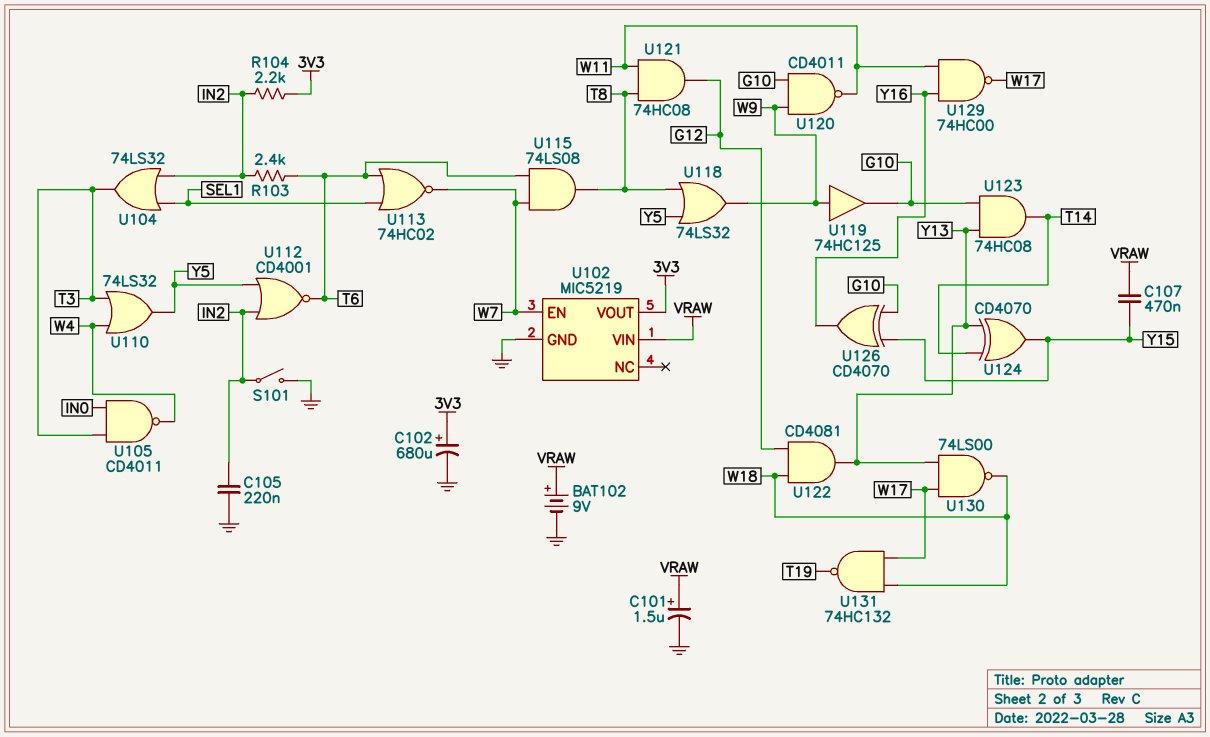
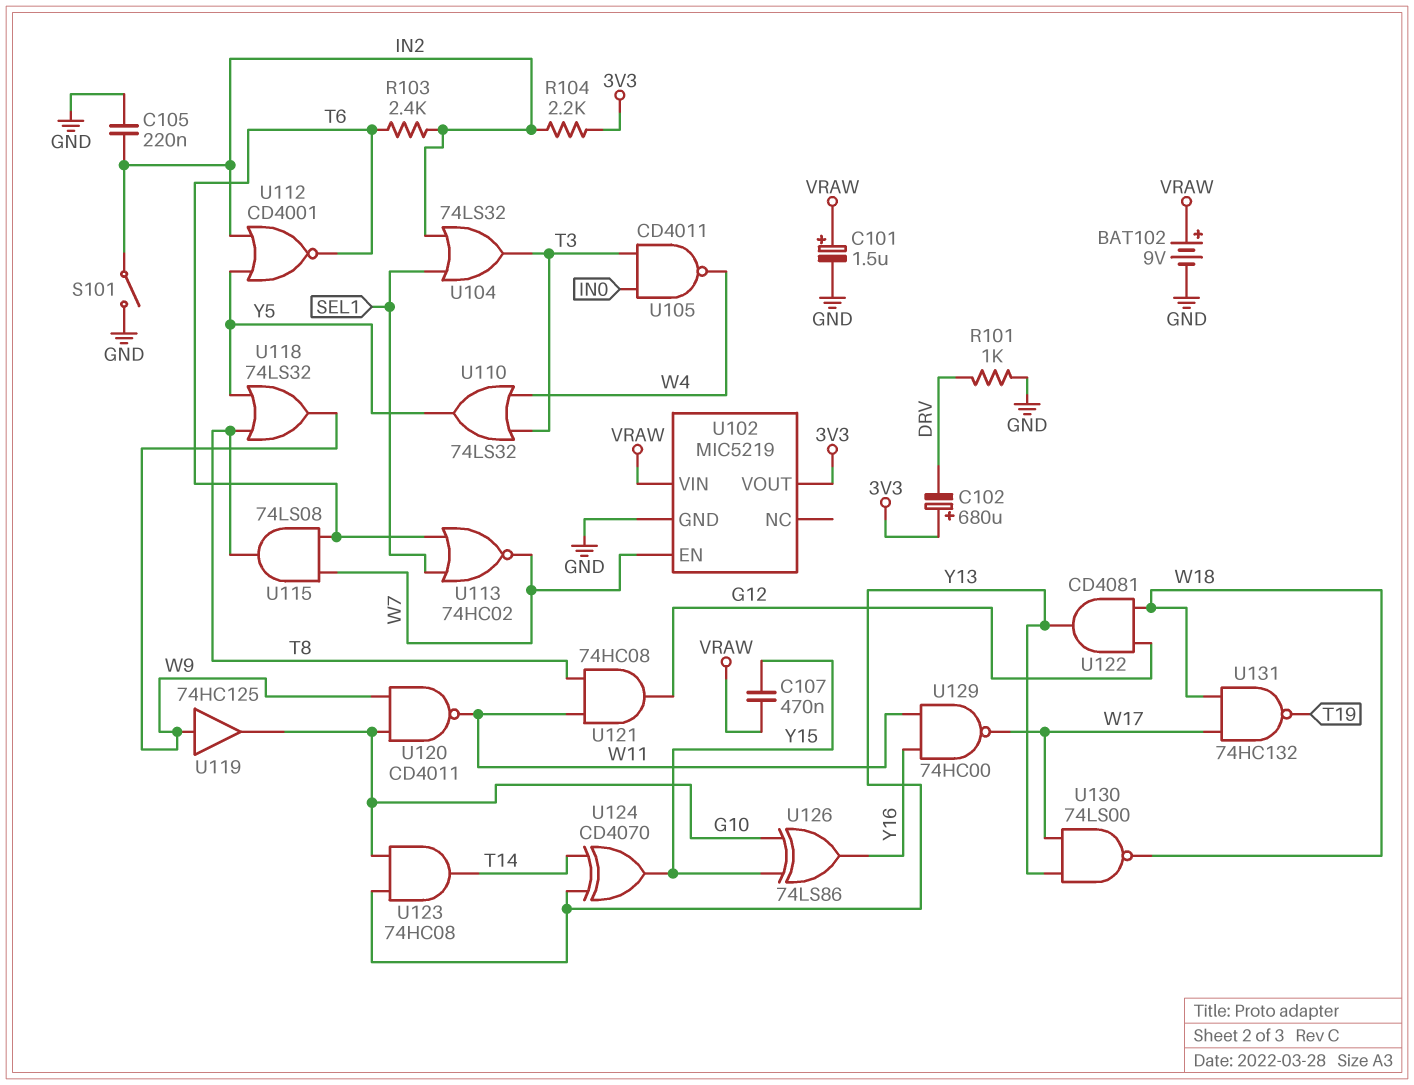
C102: 680uF (plus 3V3, minus GND) -> 680uF (plus 3V3, minus DRV)
R101: none -> 1k (DRV, GND)
U126: XOR CD4070 (in G10, in Y15, out Y16) -> XOR 74LS86 (in G10, in Y15, out Y16)

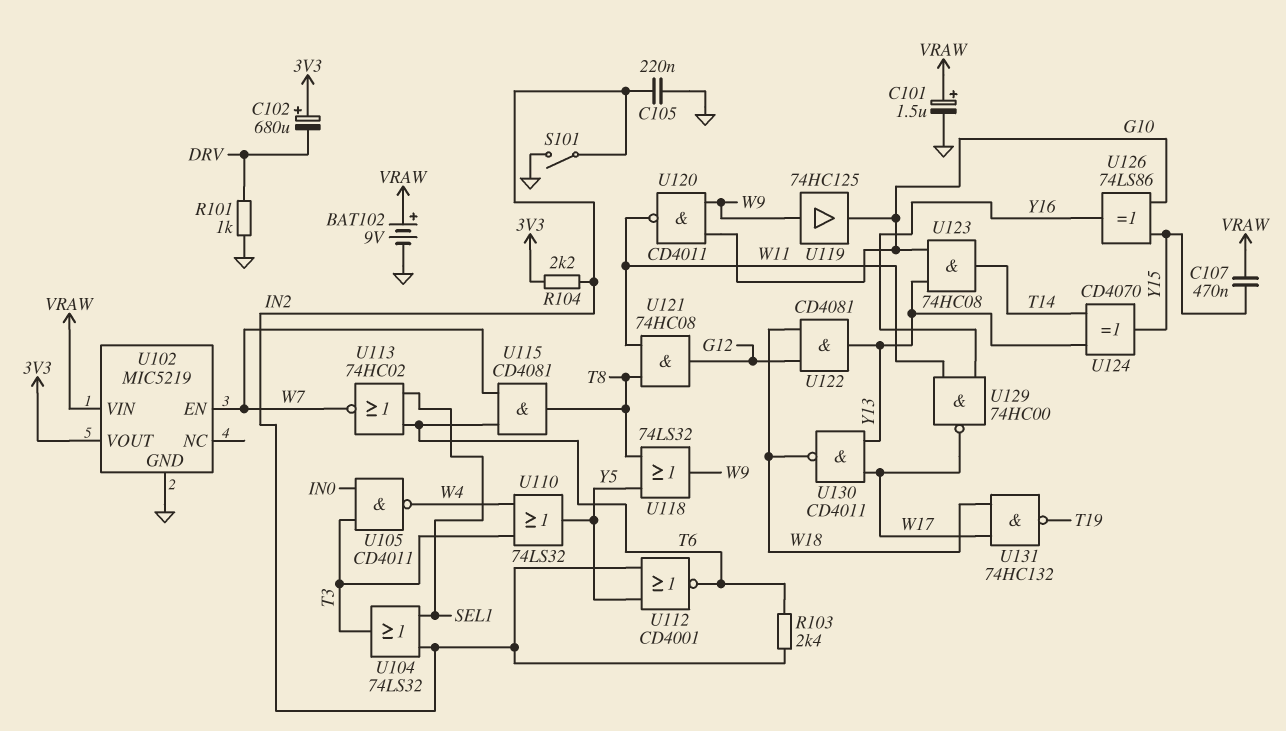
U115: AND 74LS08 (in T6, in W7, out T8) -> AND CD4081 (in T6, in W7, out T8)
U130: NAND 74LS00 (in W17, in Y13, out W18) -> NAND CD4011 (in W17, in Y13, out W18)

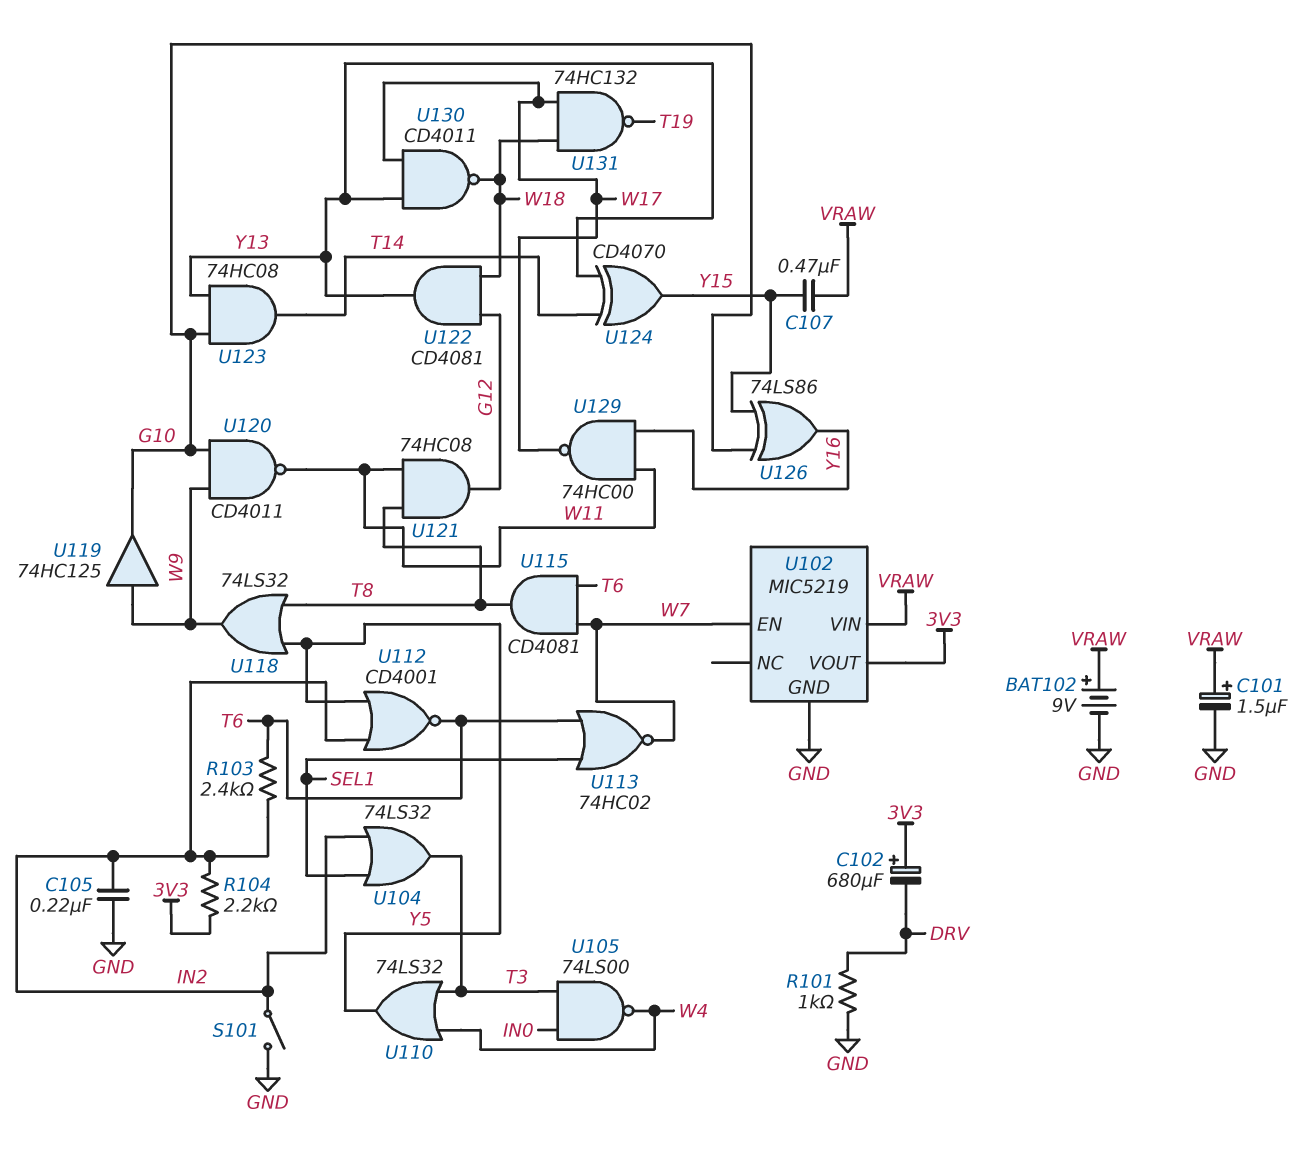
U105: NAND CD4011 (in IN0, in T3, out W4) -> NAND 74LS00 (in IN0, in T3, out W4)

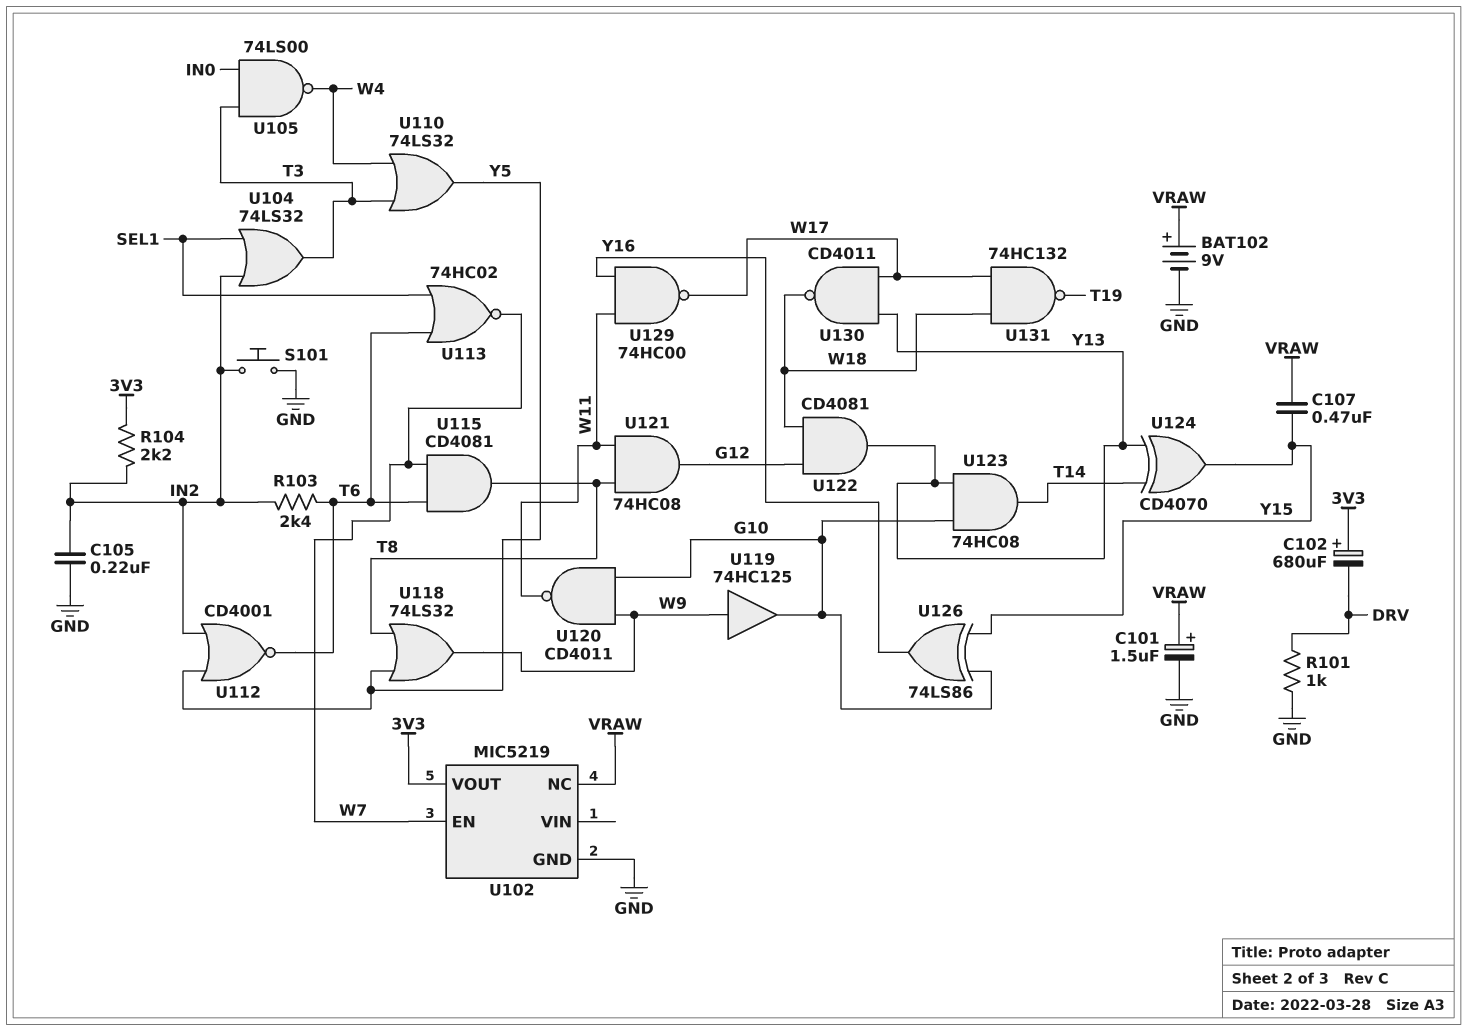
S101: switch (GND, IN2) -> button (GND, IN2)
U102 pin NC: none -> VRAW
U102 pin VIN: VRAW -> none

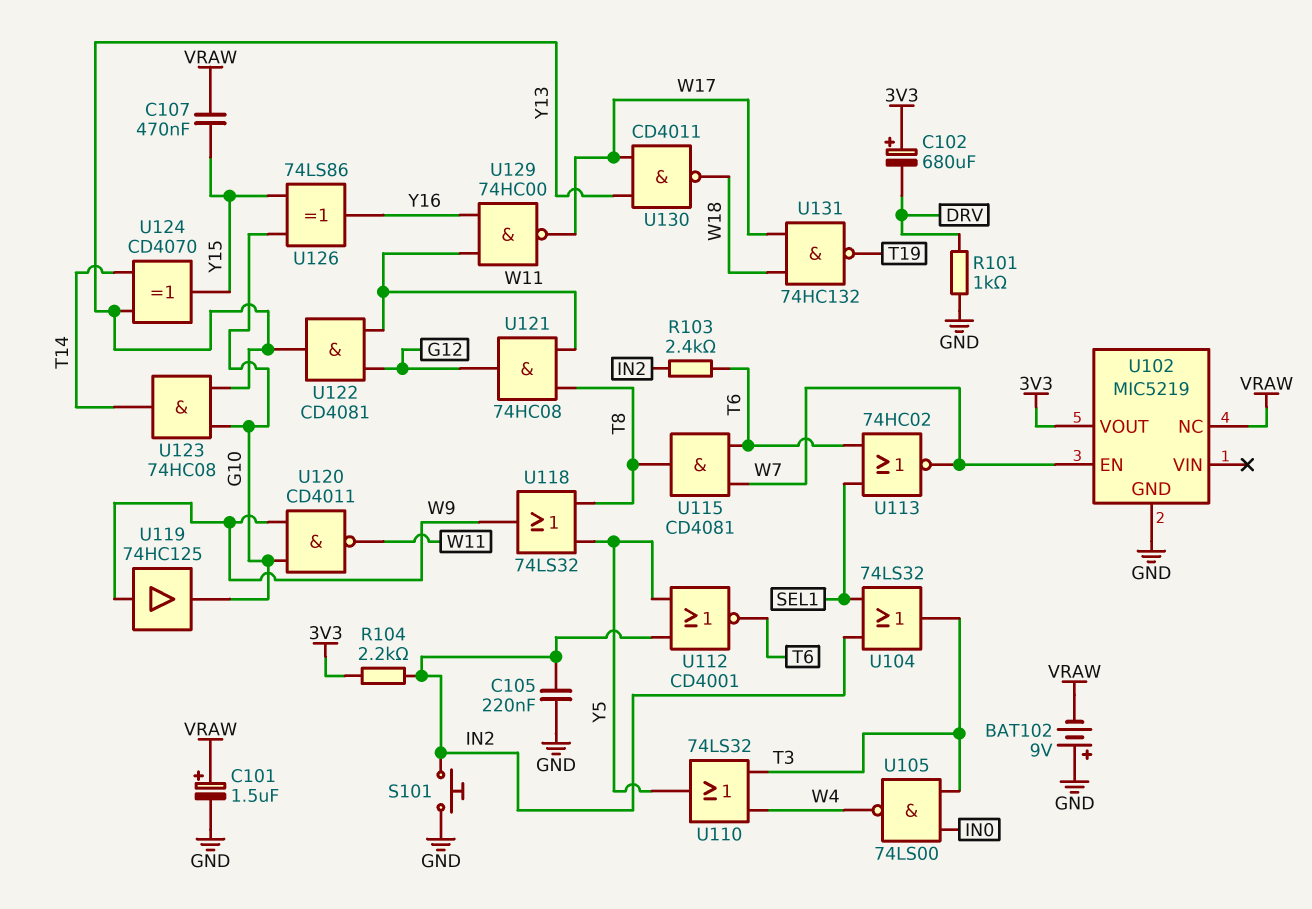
BAT102: 9V (plus VRAW, minus GND) -> 9V (plus GND, minus VRAW)
U122: AND CD4081 (in G12, in W18, out Y13) -> AND CD4081 (in G12, in W11, out Y13)

